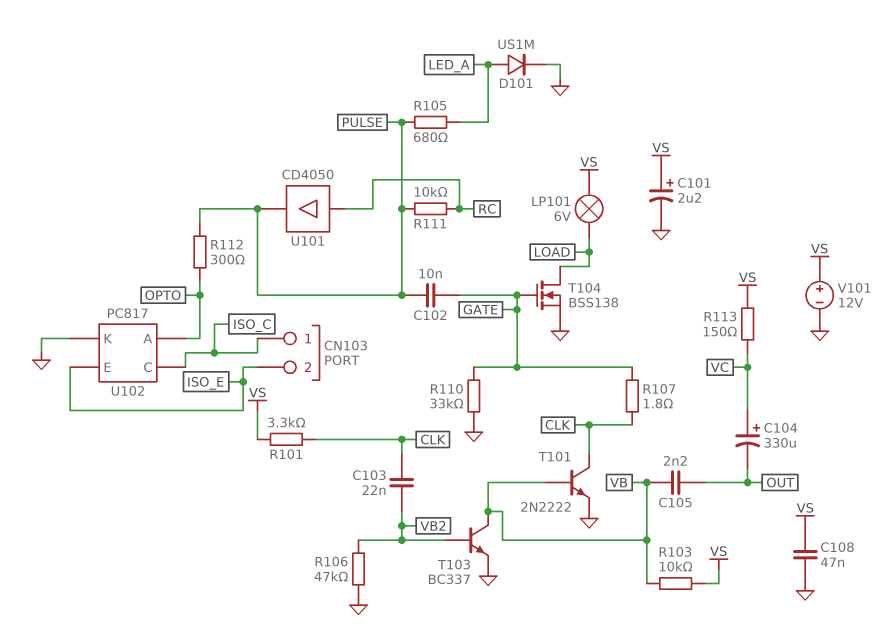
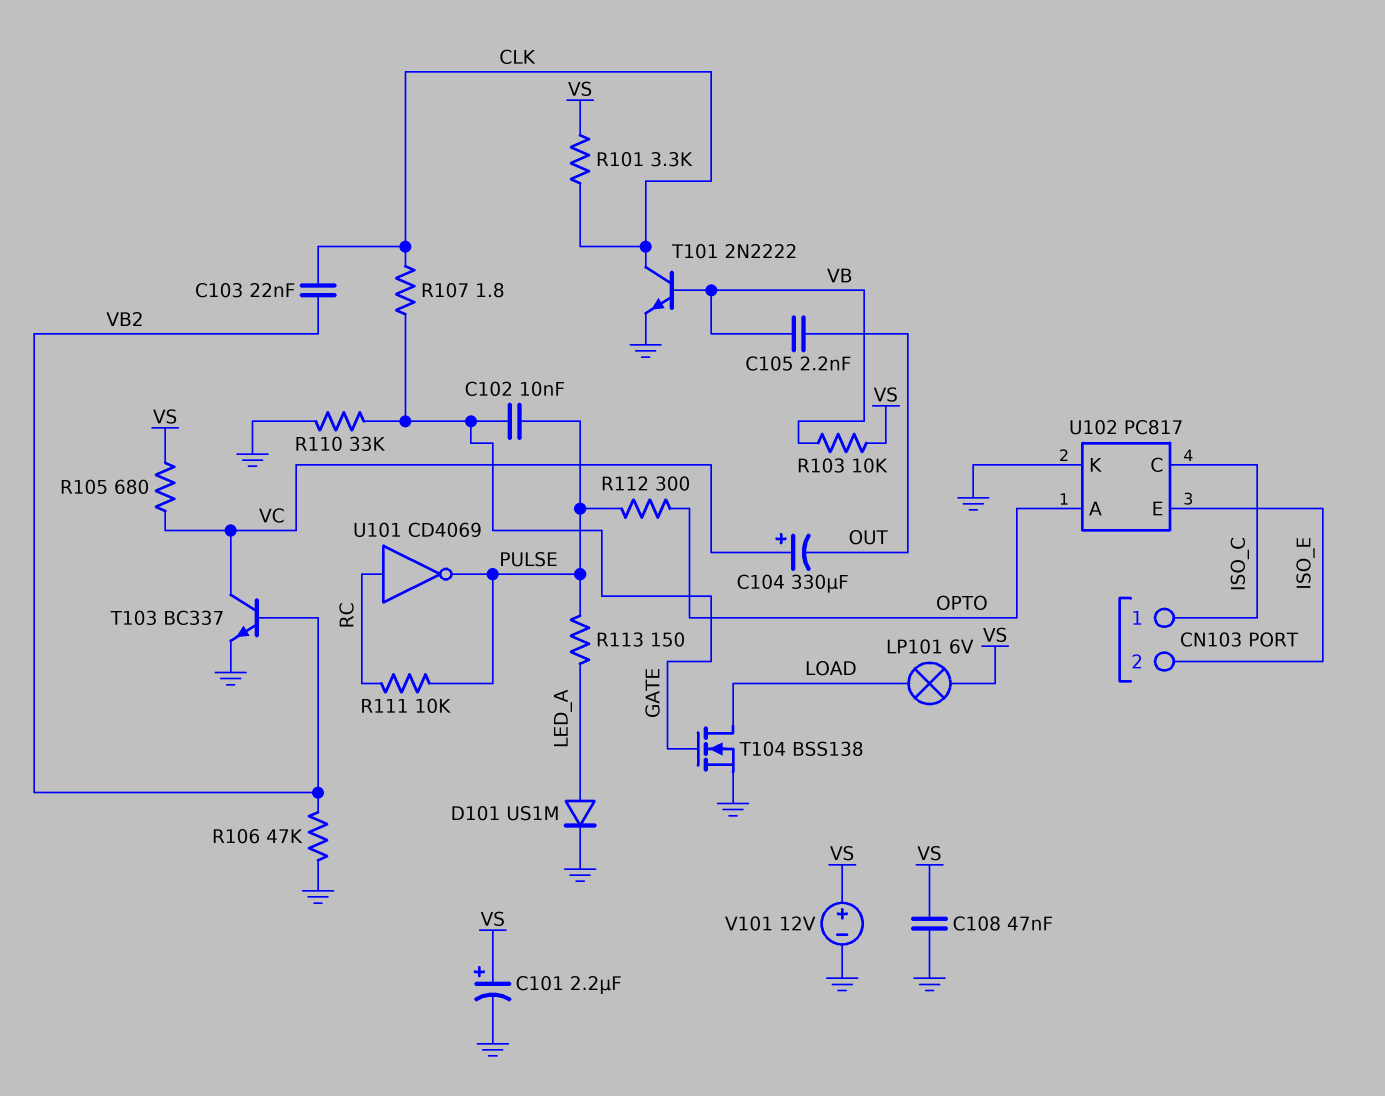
R105: 680 (LED_A, PULSE) -> 680 (VC, VS)
R113: 150 (VC, VS) -> 150 (LED_A, PULSE)
T103: NPN BC337 (B VB2, C VB, E GND) -> NPN BC337 (B VB2, C VC, E GND)
U101: buffer CD4050 (in RC, out PULSE) -> NOT CD4069 (in RC, out PULSE)

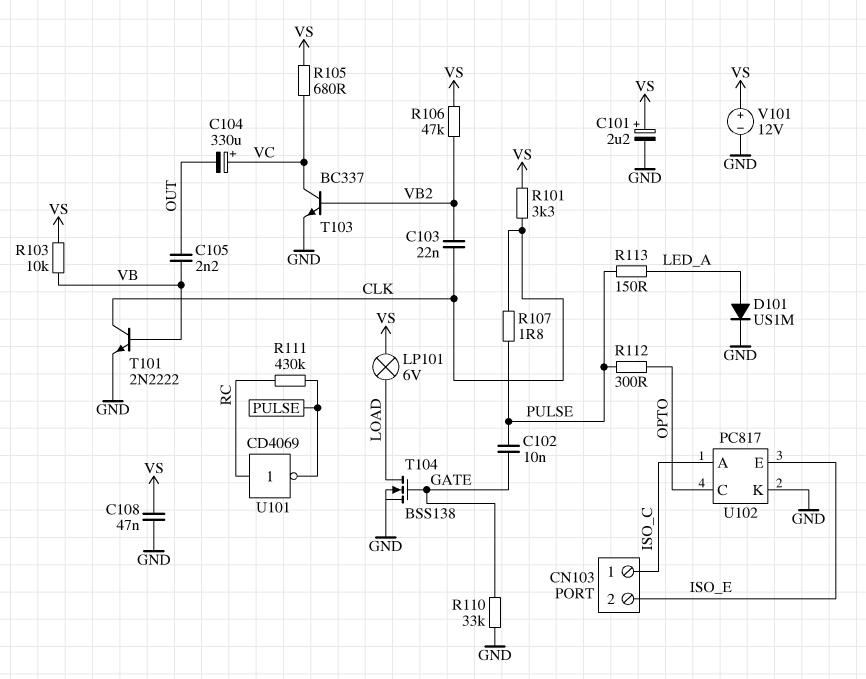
R106: 47k (GND, VB2) -> 47k (VB2, VS)
R107: 1.8 (CLK, GATE) -> 1.8 (CLK, PULSE)
R111: 10k (PULSE, RC) -> 430k (PULSE, RC)
U102 pin A: OPTO -> ISO_C
U102 pin C: ISO_C -> OPTO

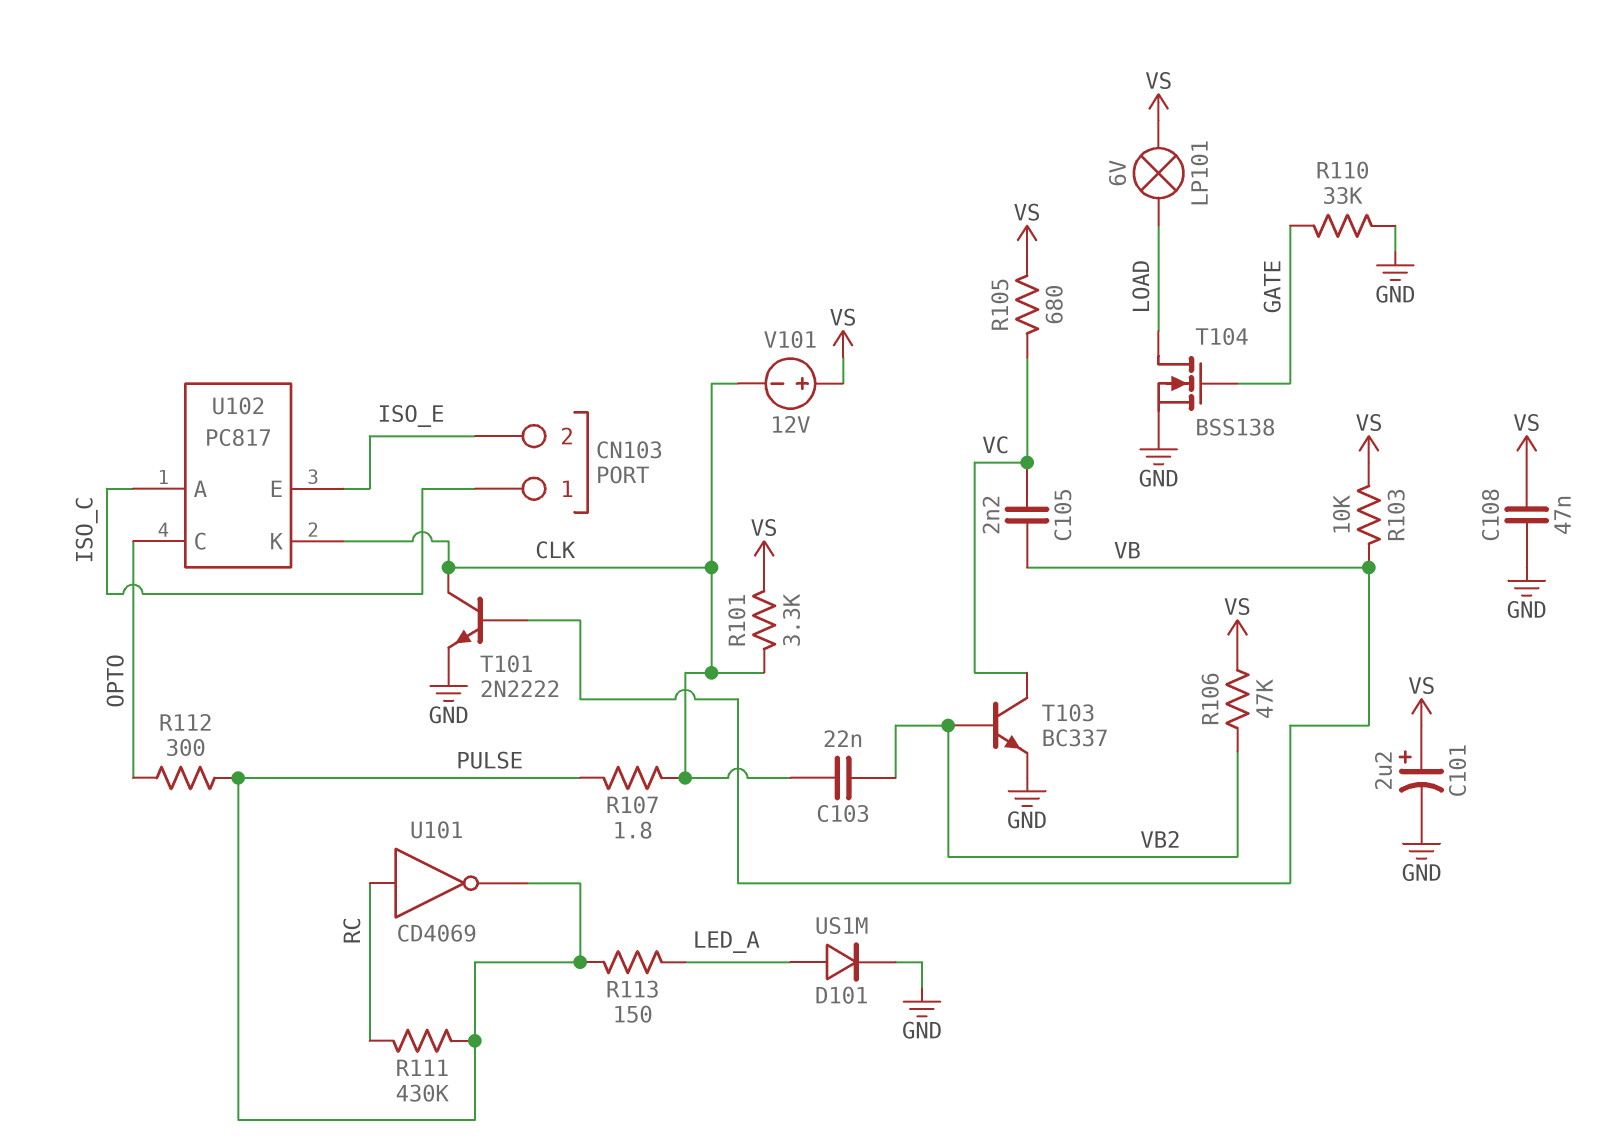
C102: 10nF (GATE, PULSE) -> none
C104: 330uF (plus VC, minus OUT) -> none
C105: 2.2nF (OUT, VB) -> 2.2nF (VB, VC)
U102 pin K: GND -> CLK
V101: 12V (plus VS, minus GND) -> 12V (plus VS, minus CLK)

